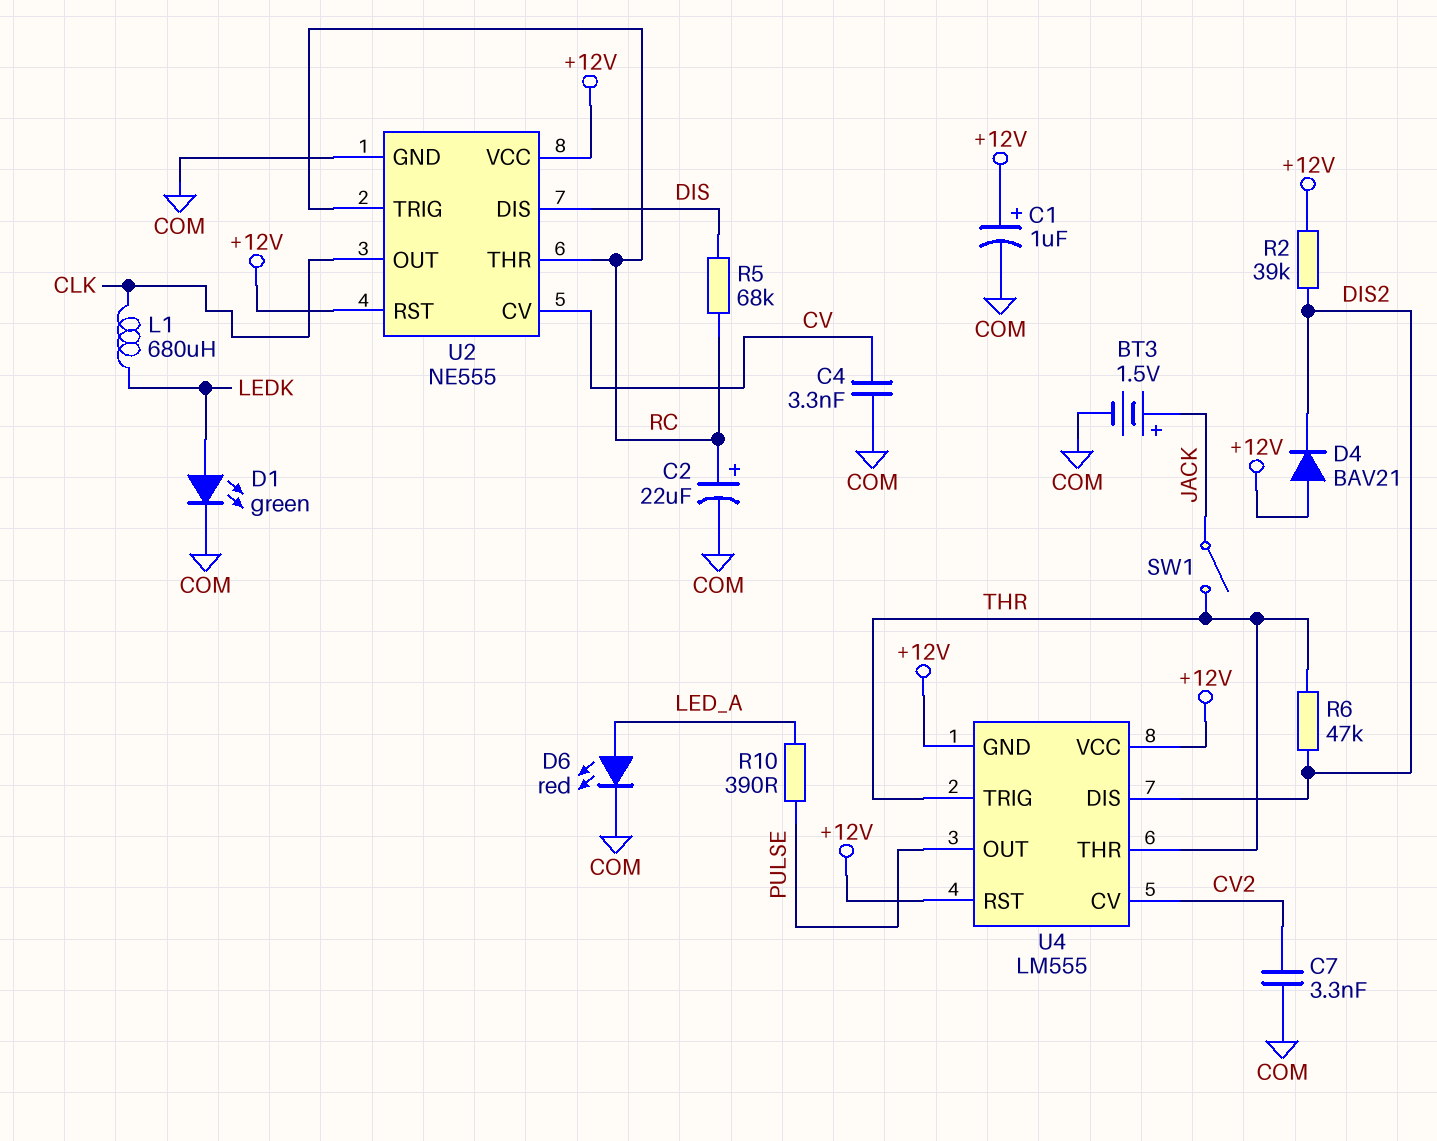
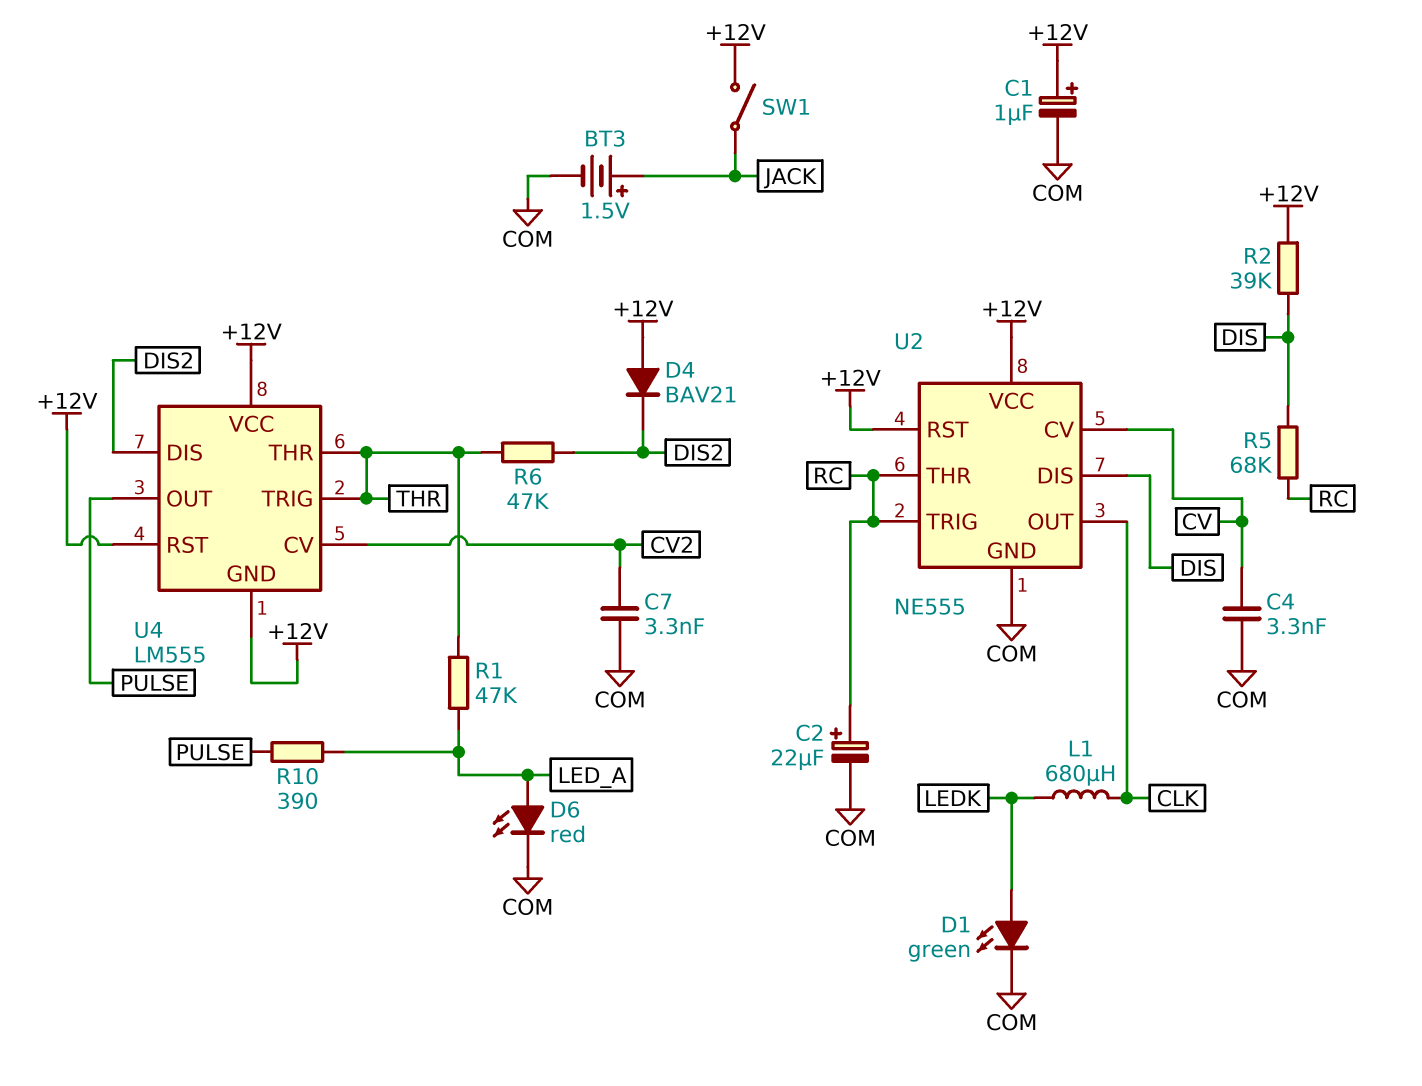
R1: none -> 47k (LED_A, THR)
R2: 39k (+12V, DIS2) -> 39k (+12V, DIS)
SW1: switch (JACK, THR) -> switch (+12V, JACK)

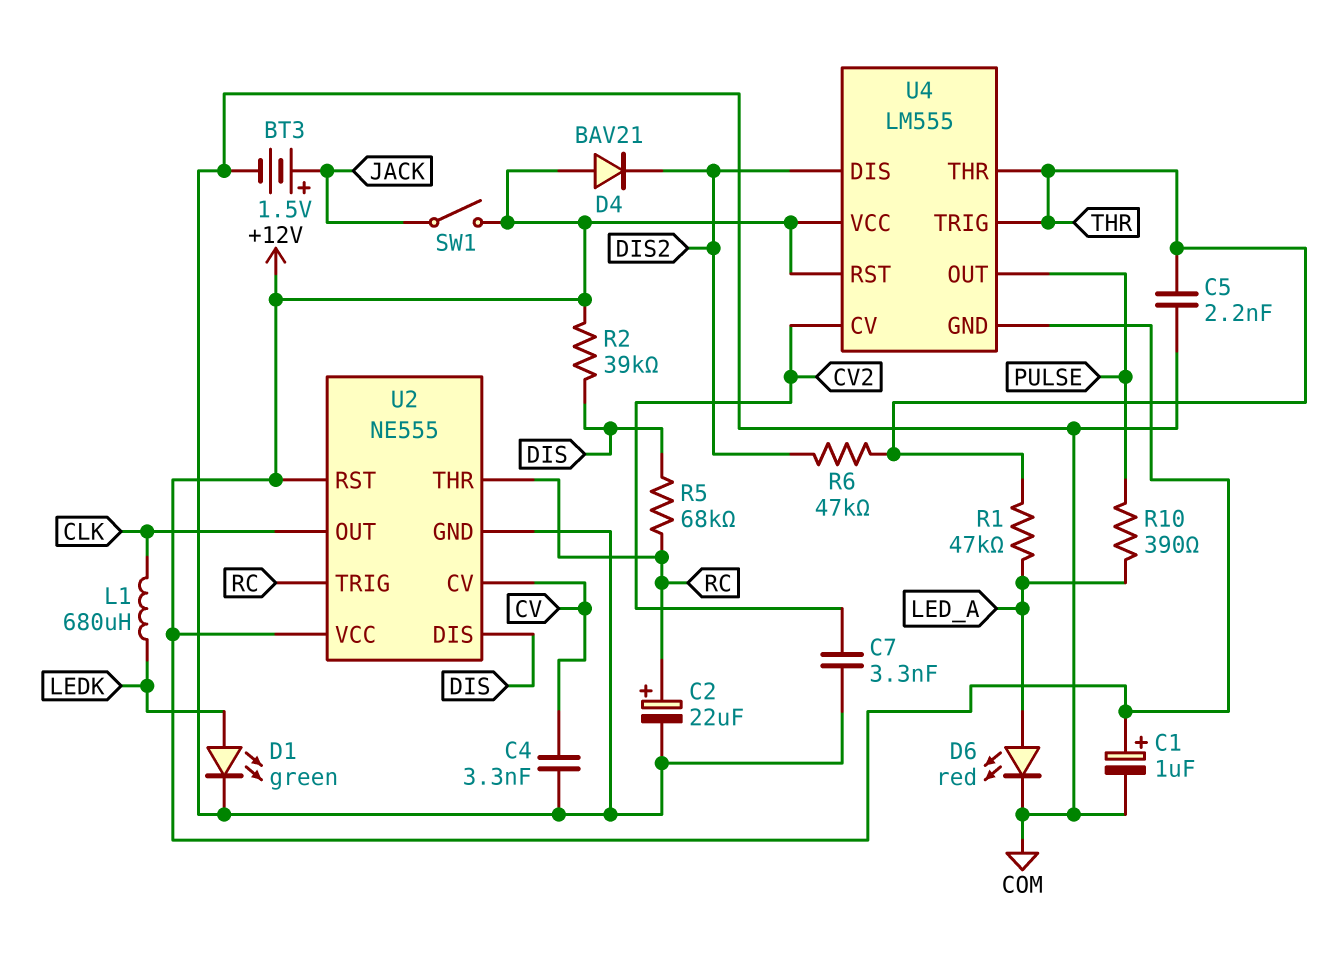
C5: none -> 2.2nF (COM, THR)

